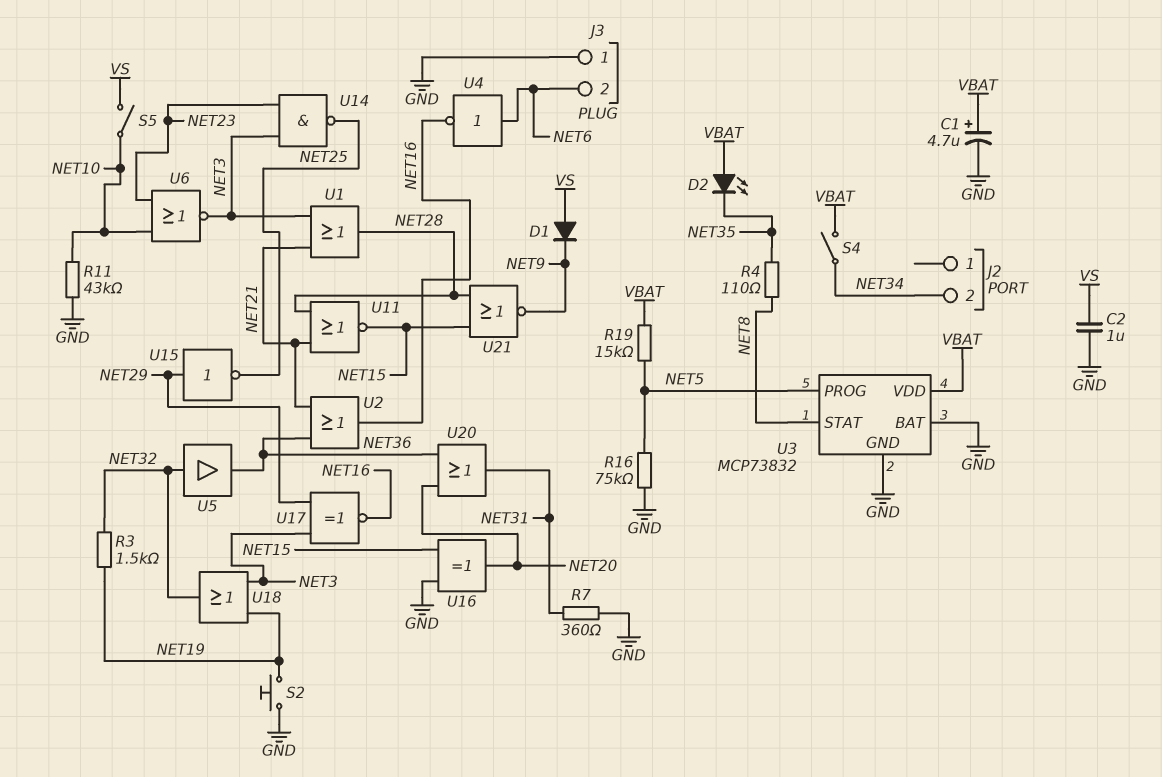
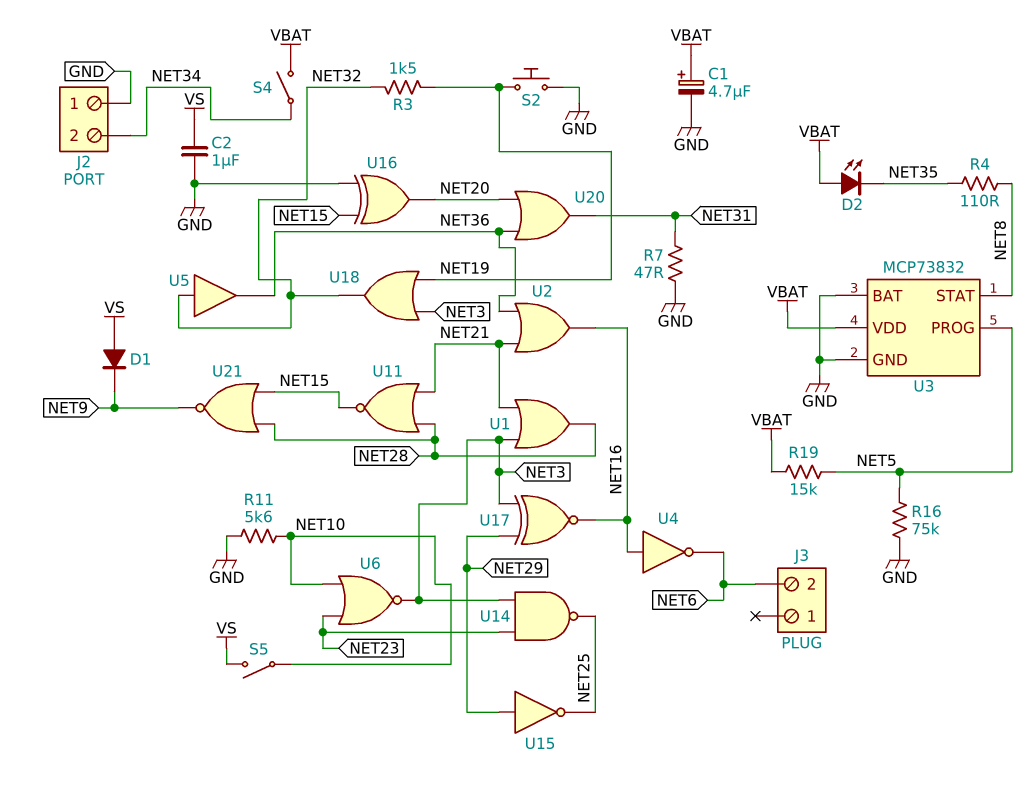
J2 pin 1: none -> GND
J3 pin 1: GND -> none
R7: 360 (GND, NET31) -> 47 (GND, NET31)
R11: 43k (GND, NET10) -> 5.6k (GND, NET10)
U4: NOT (in NET6, out NET16) -> NOT (in NET16, out NET6)

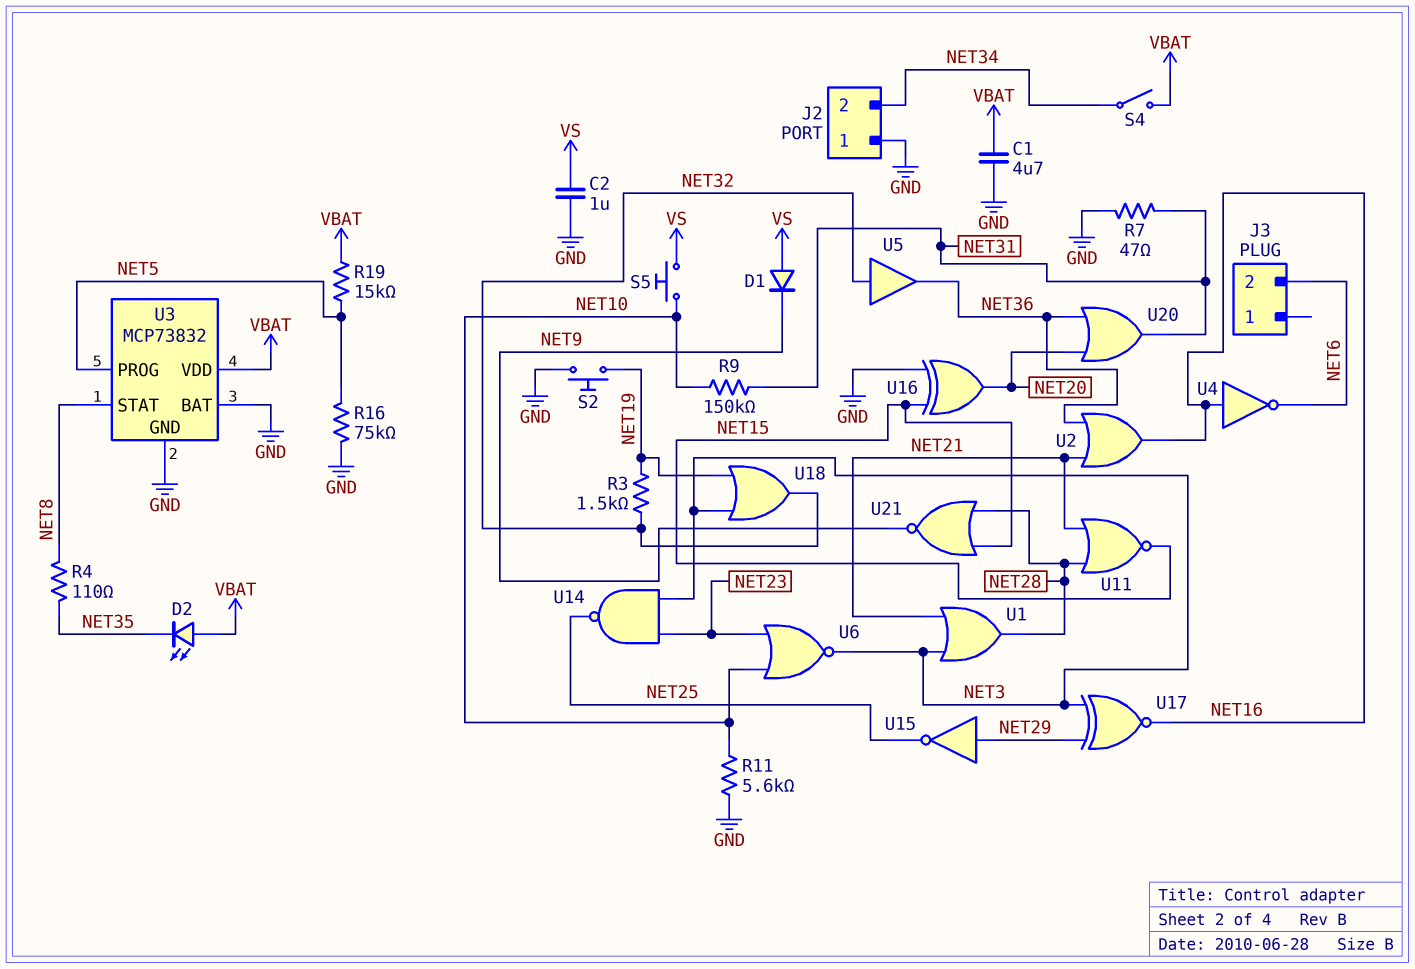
C1: 4.7uF (plus VBAT, minus GND) -> 4.7uF (GND, VBAT)
R9: none -> 150k (NET10, NET31)
S5: switch (NET10, VS) -> button (NET10, VS)

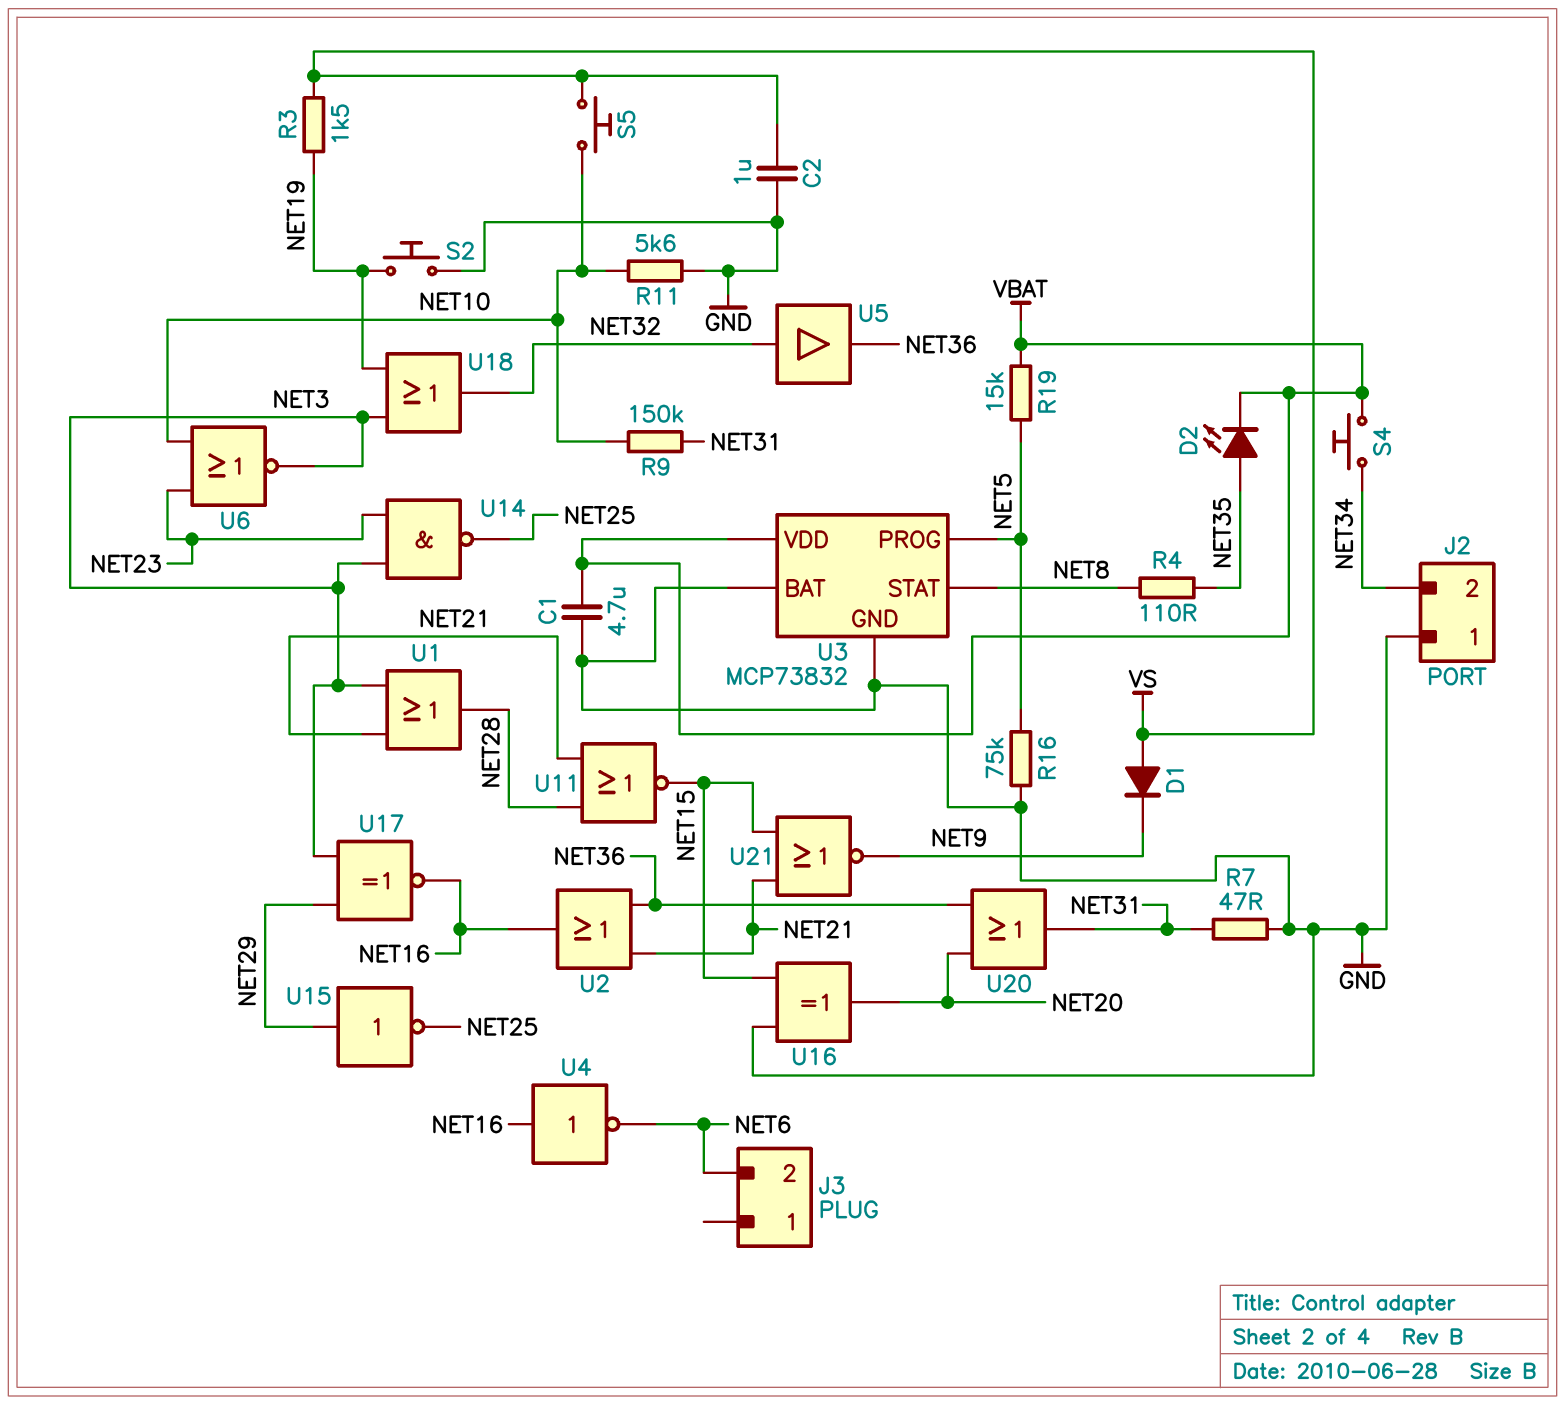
D2: LED (A VBAT, K NET35) -> LED (A NET35, K VBAT)
R3: 1.5k (NET19, NET32) -> 1.5k (NET19, VS)
S4: switch (NET34, VBAT) -> button (NET34, VBAT)
U21: NOR (in NET15, in NET28, out NET9) -> NOR (in NET15, in NET21, out NET9)

